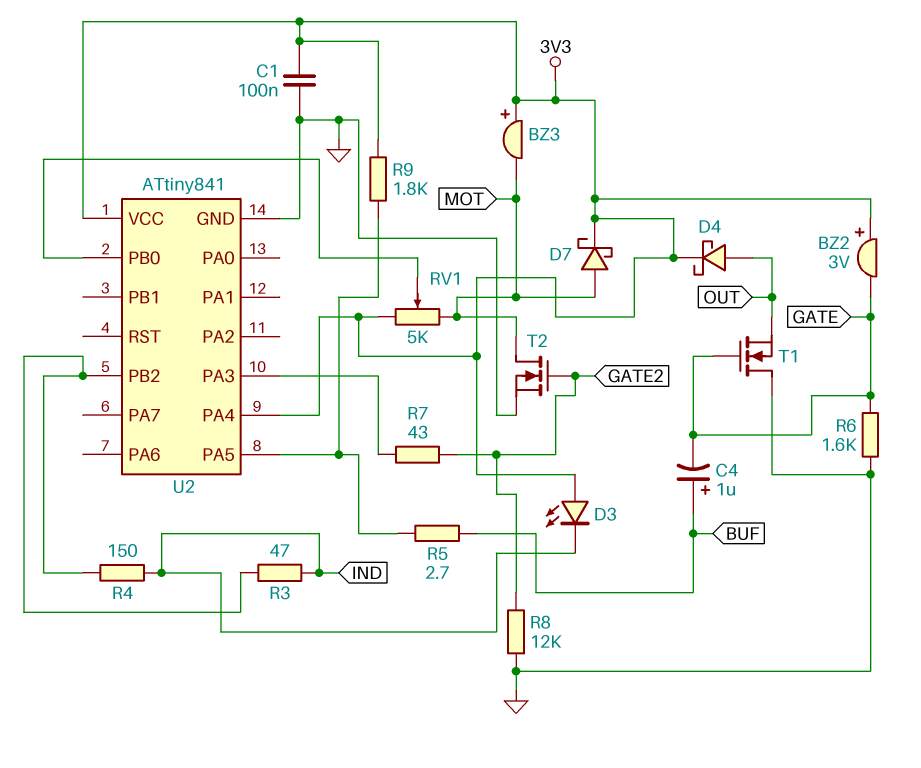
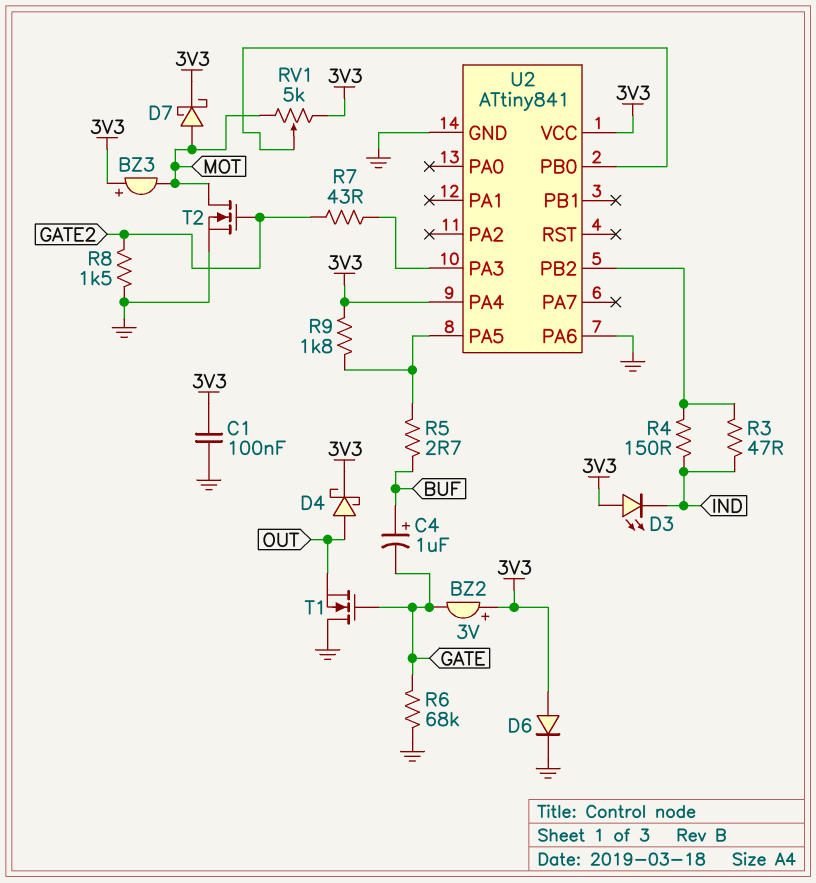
D6: none -> diode (A 3V3, K GND)
R6: 1.6k (GATE, GND) -> 68k (GATE, GND)
R8: 12k (GATE2, GND) -> 1.5k (GATE2, GND)
U2 pin PA6: none -> GND

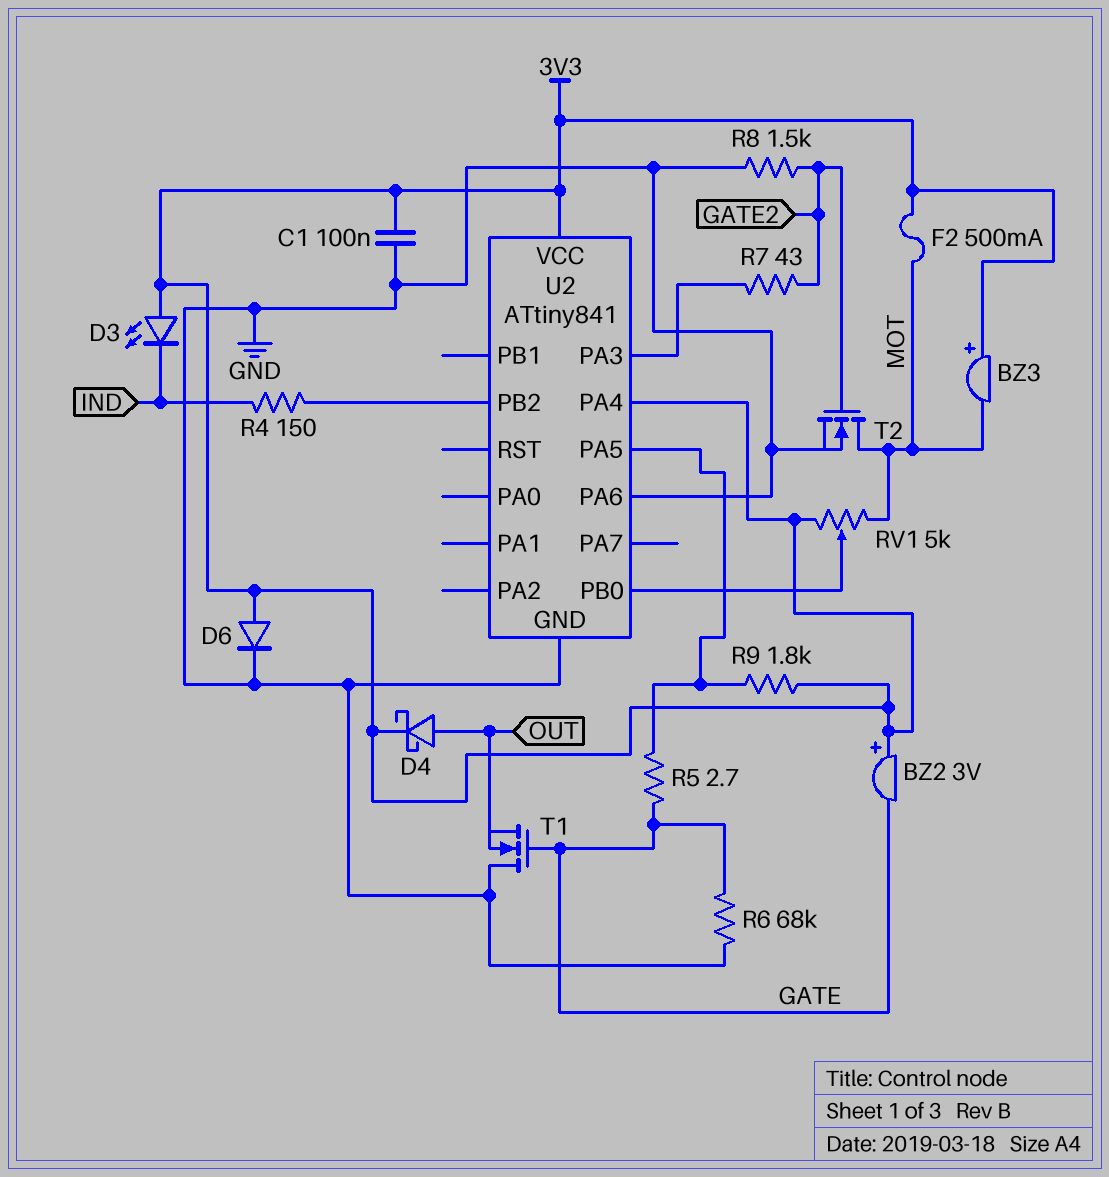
C4: 1uF (plus BUF, minus GATE) -> none
D7: schottky (A MOT, K 3V3) -> none
F2: none -> 500mA (3V3, MOT)
R3: 47 (IND, U2/PB2) -> none
R5: 2.7 (BUF, U2/PA5) -> 2.7 (GATE, U2/PA5)

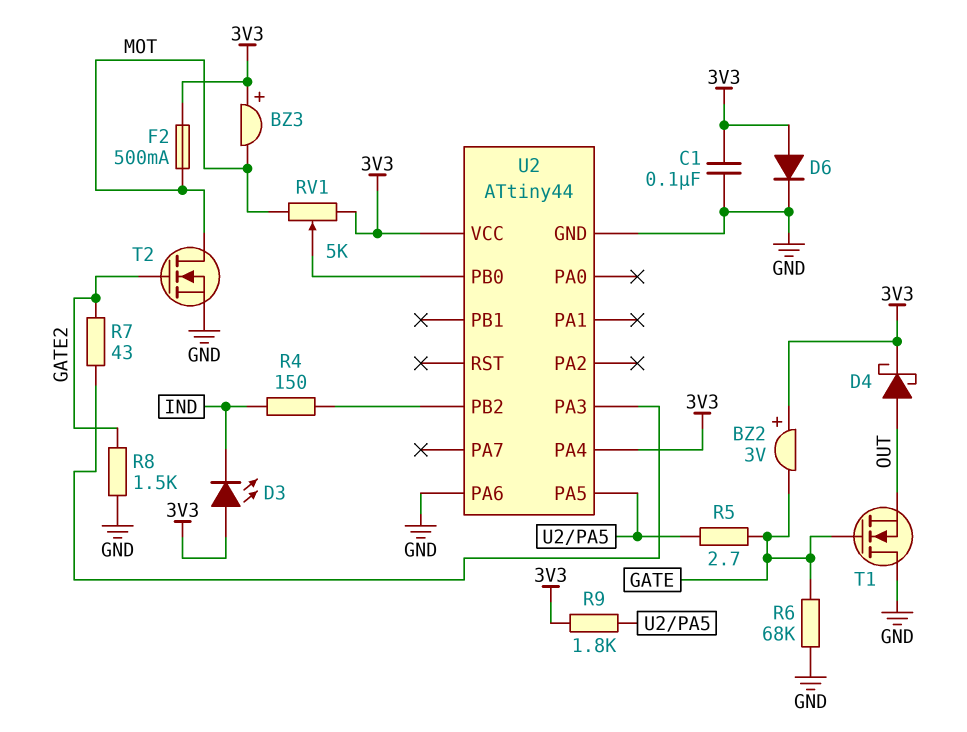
U2: ATtiny841 -> ATtiny44

